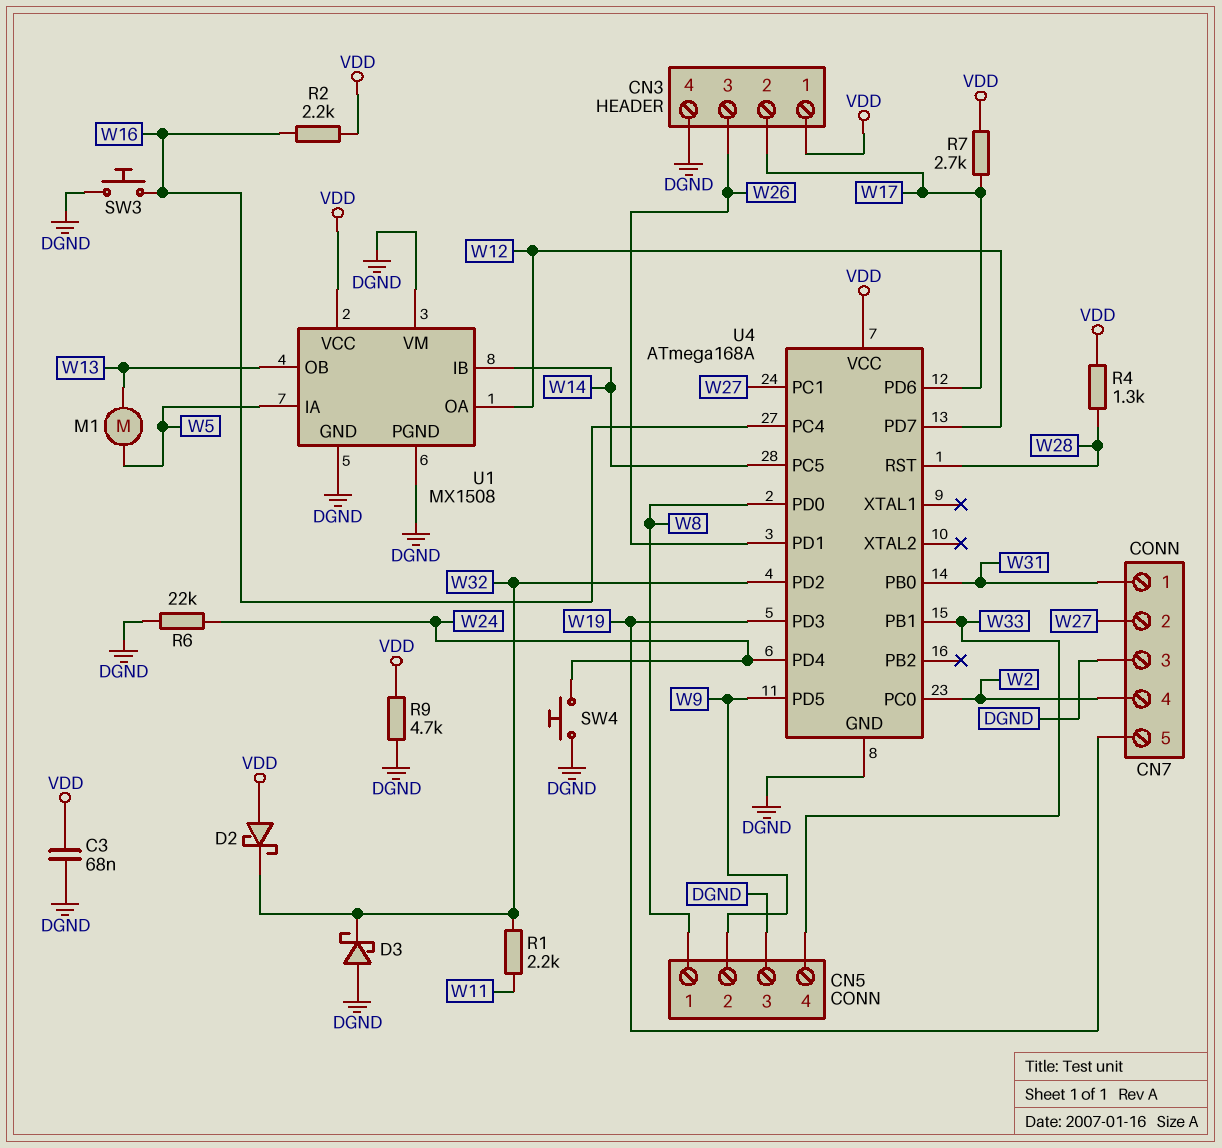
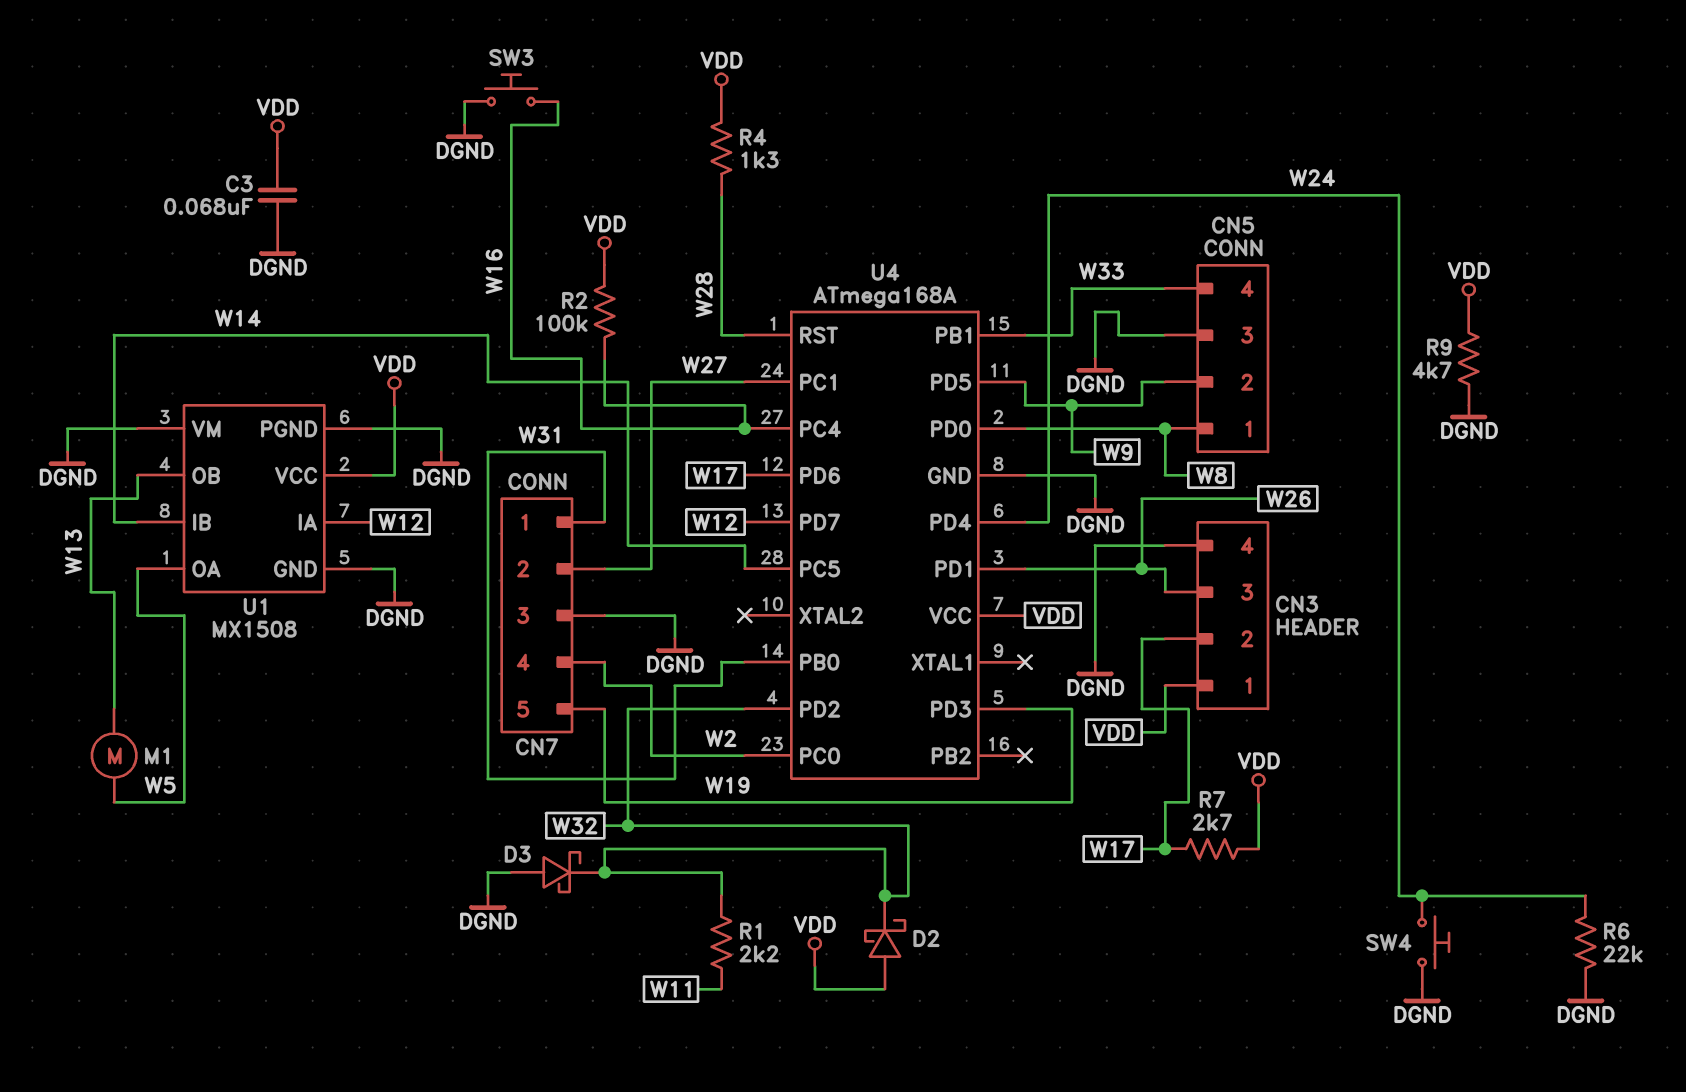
R2: 2.2k (VDD, W16) -> 100k (VDD, W16)
U1 pin IA: W5 -> W12
U1 pin OA: W12 -> W5

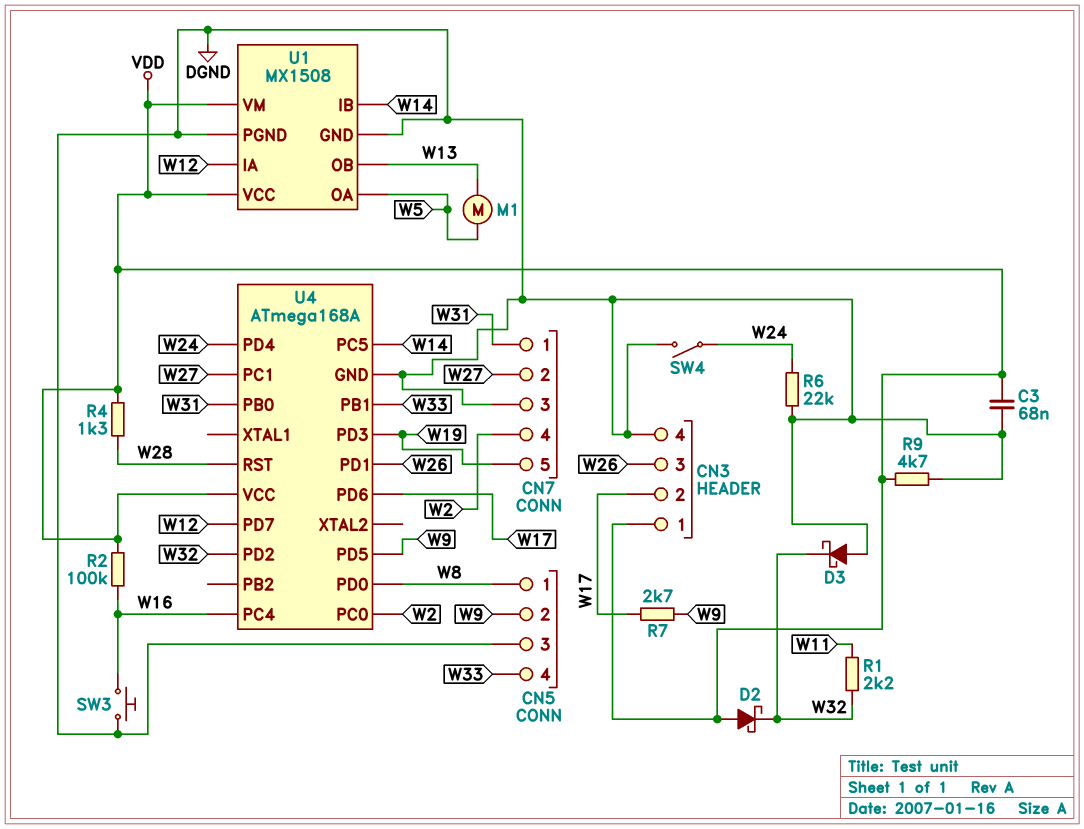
R7: 2.7k (VDD, W17) -> 2.7k (W9, W17)
SW4: button (DGND, W24) -> switch (DGND, W24)
U1 pin VM: DGND -> VDD

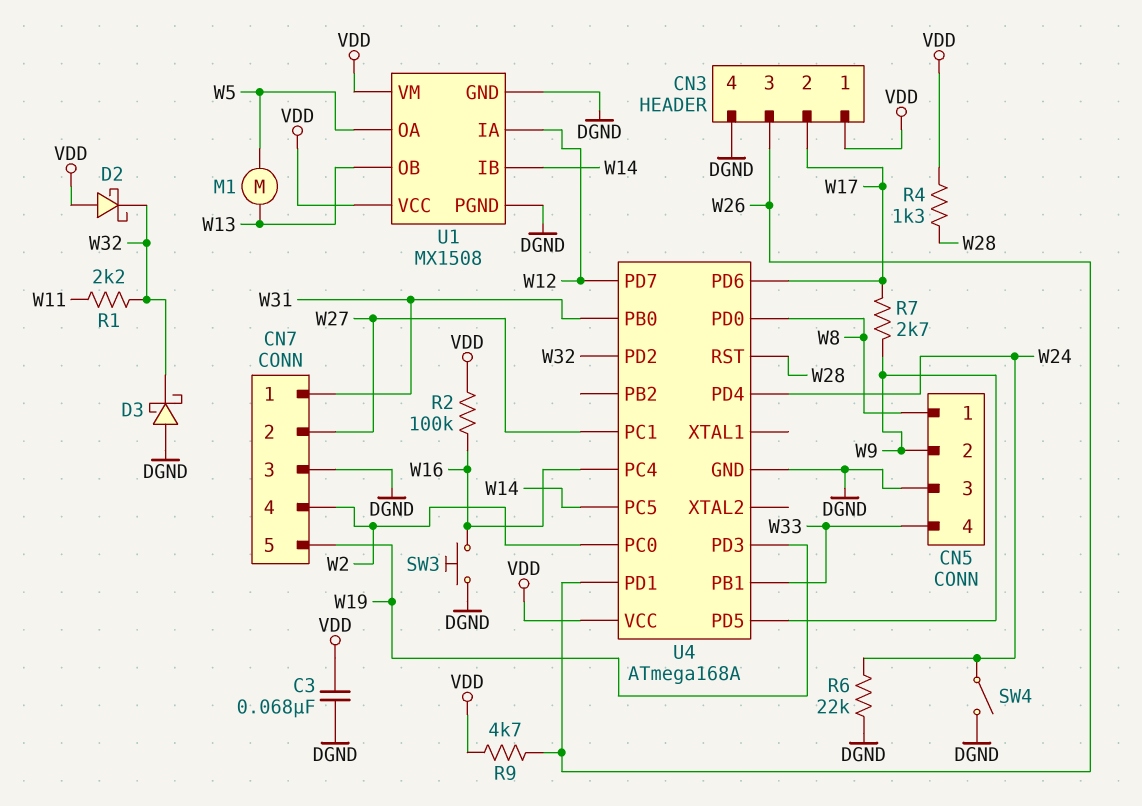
R9: 4.7k (DGND, VDD) -> 4.7k (VDD, W26)

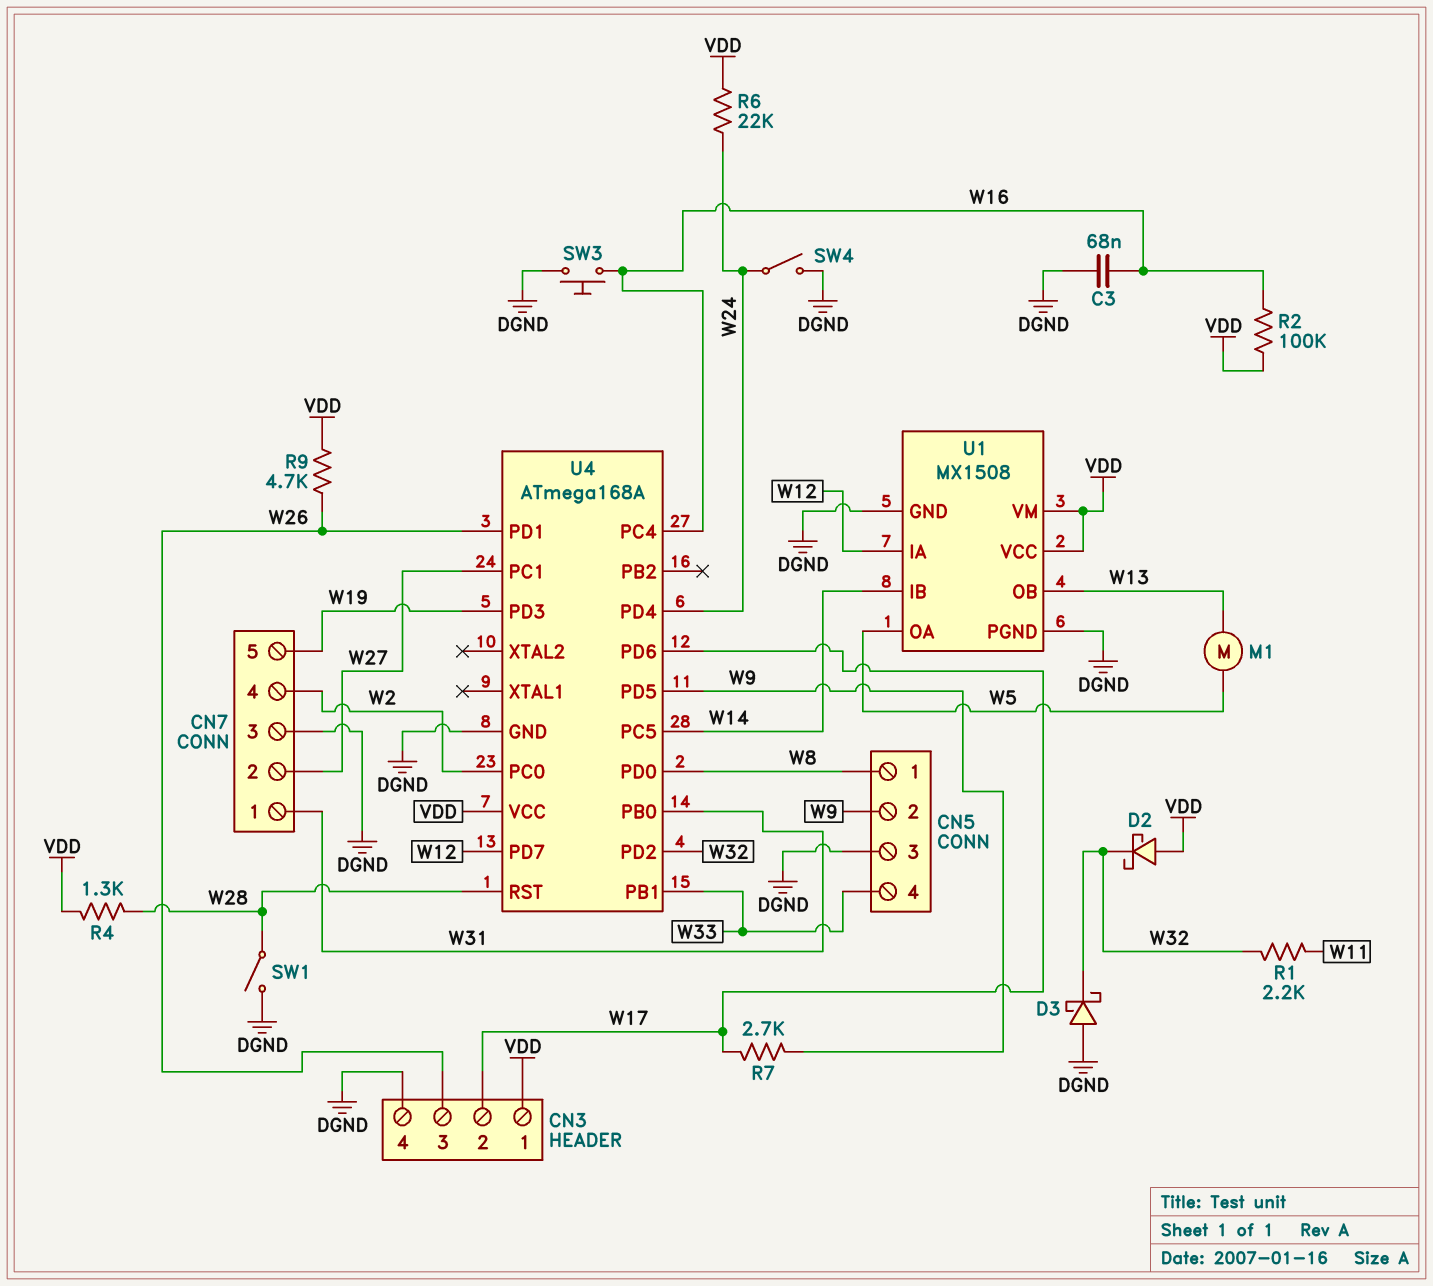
C3: 68nF (DGND, VDD) -> 68nF (DGND, W16)
R6: 22k (DGND, W24) -> 22k (VDD, W24)
SW1: none -> switch (DGND, W28)

